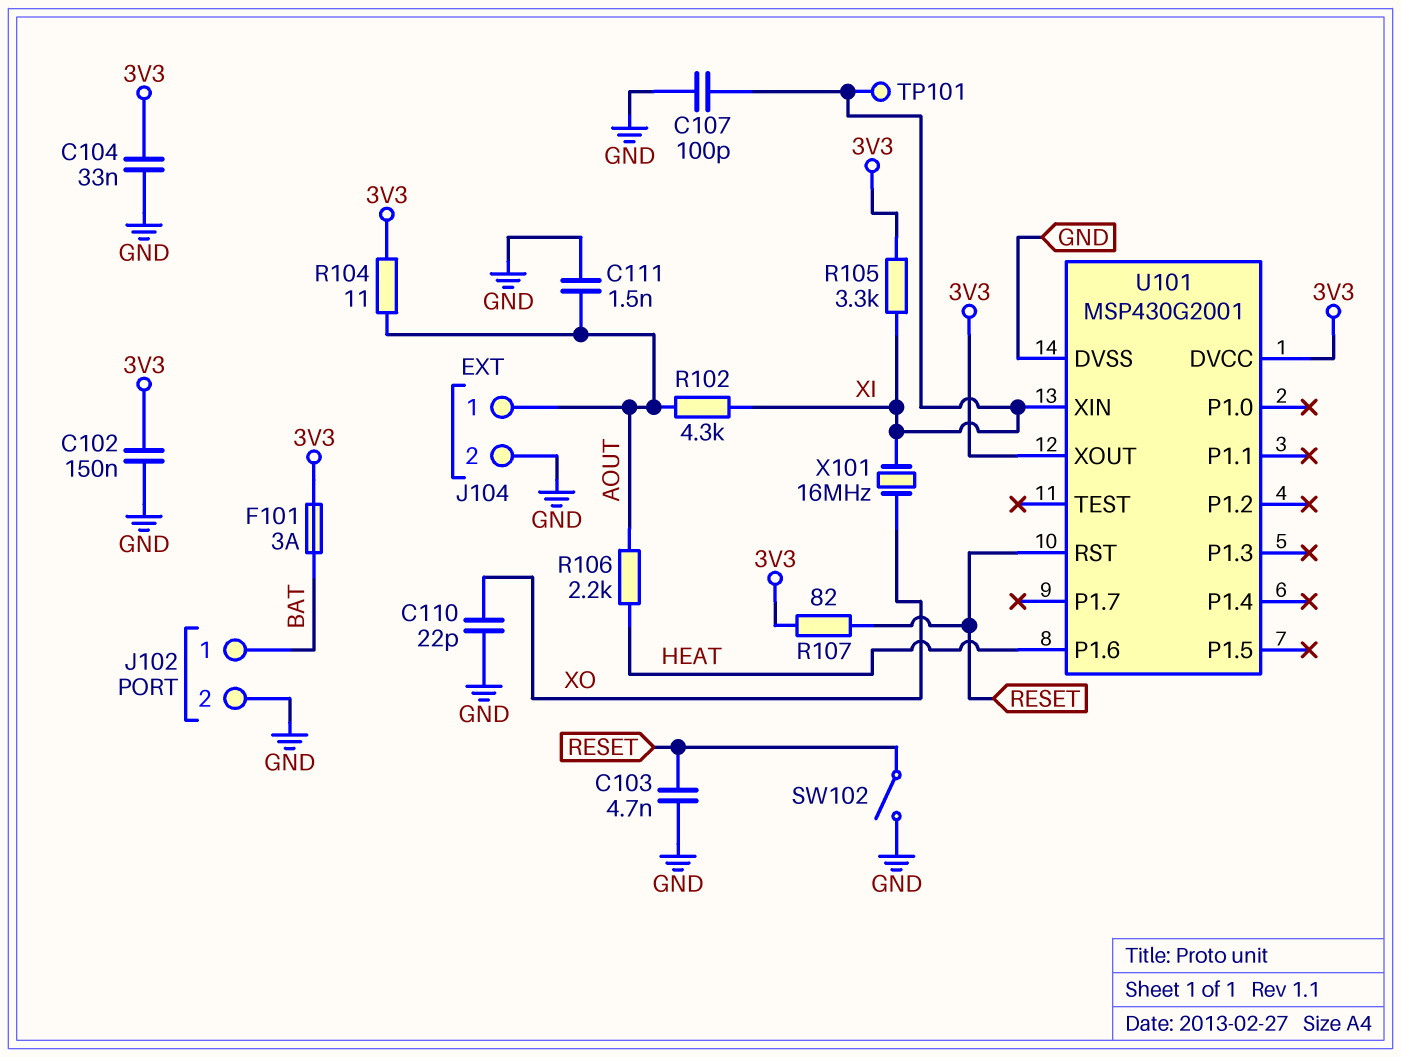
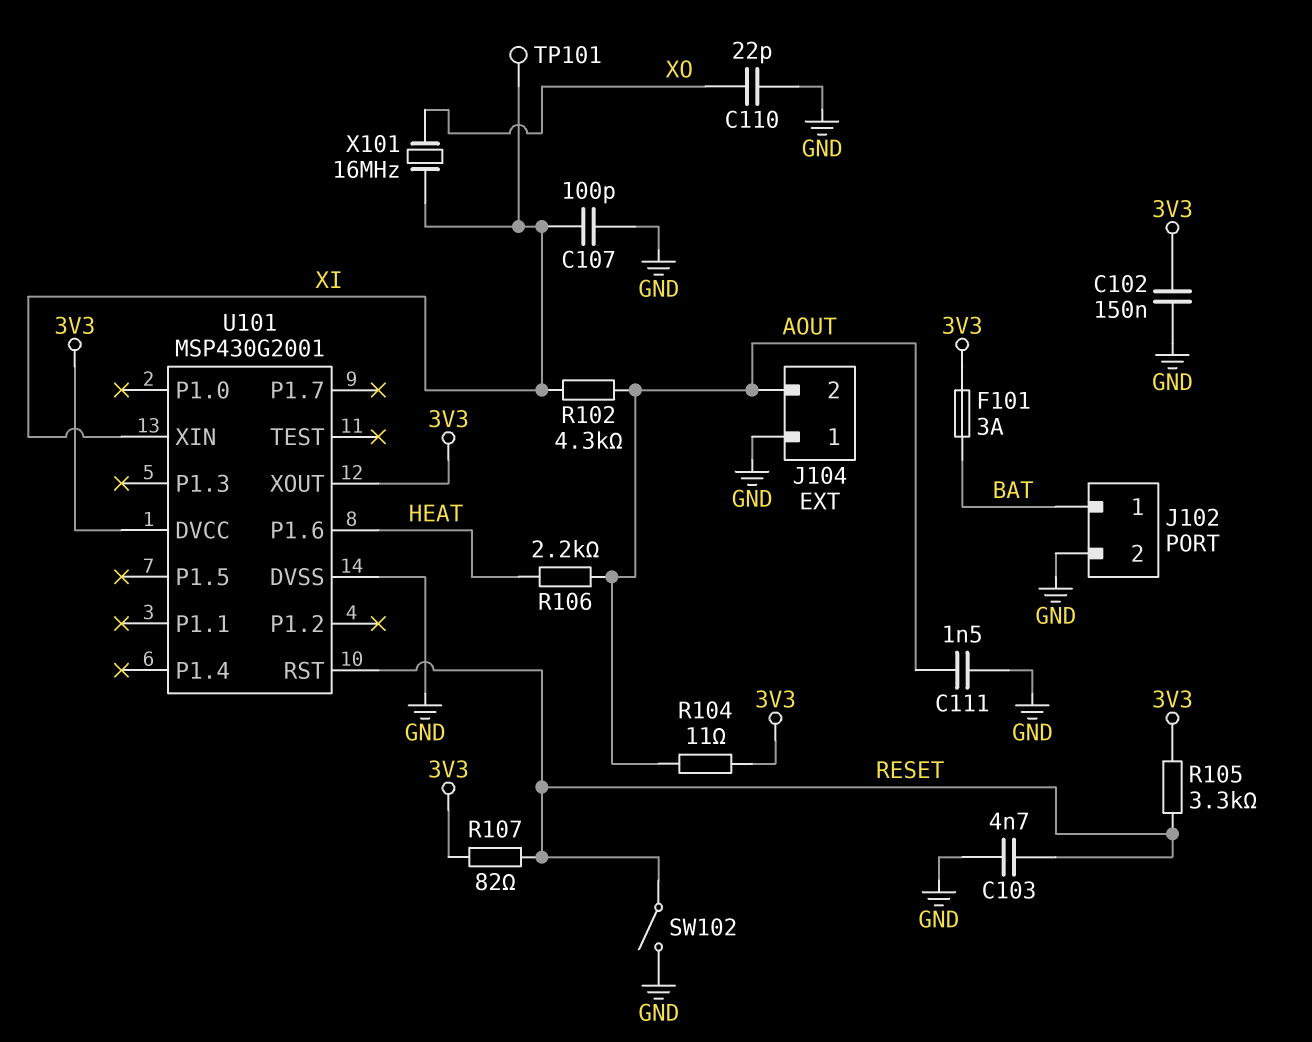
C104: 33nF (3V3, GND) -> none
J104 pin 1: AOUT -> GND
J104 pin 2: GND -> AOUT
R105: 3.3k (3V3, XI) -> 3.3k (3V3, RESET)

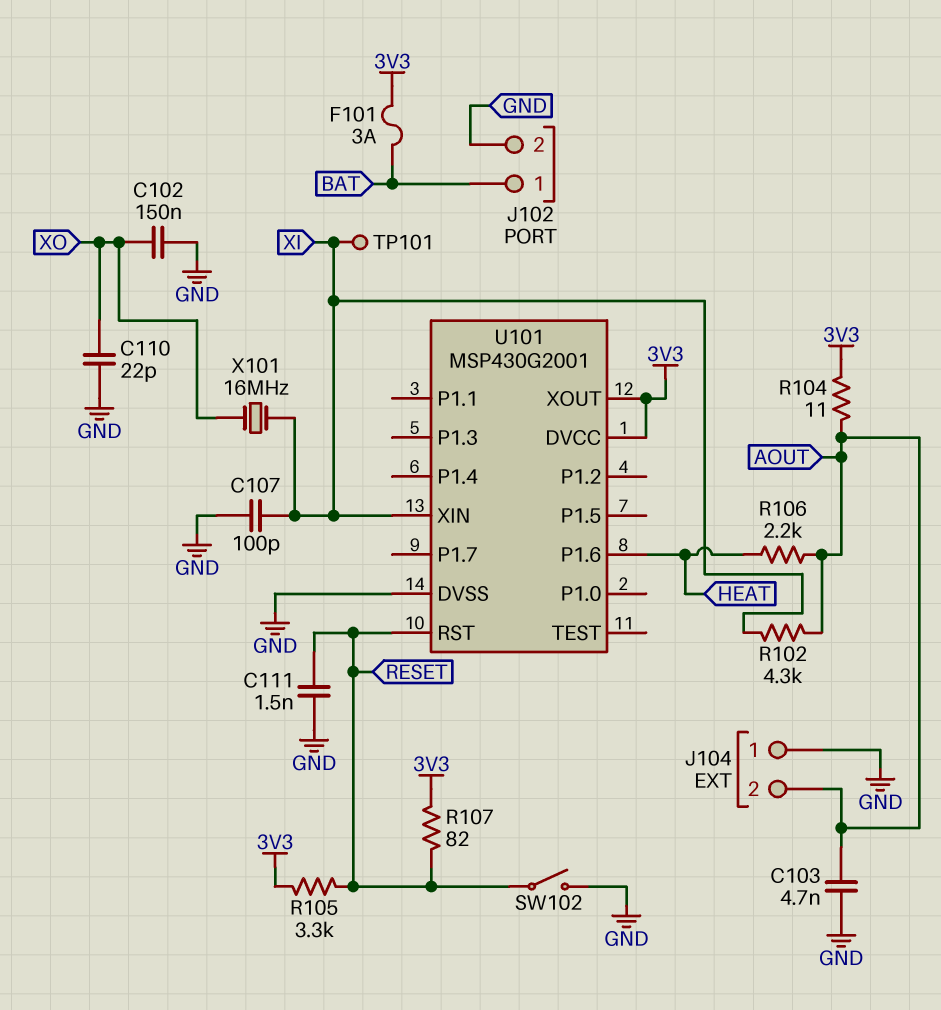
C102: 150nF (3V3, GND) -> 150nF (GND, XO)
C103: 4.7nF (GND, RESET) -> 4.7nF (AOUT, GND)
C111: 1.5nF (AOUT, GND) -> 1.5nF (GND, RESET)

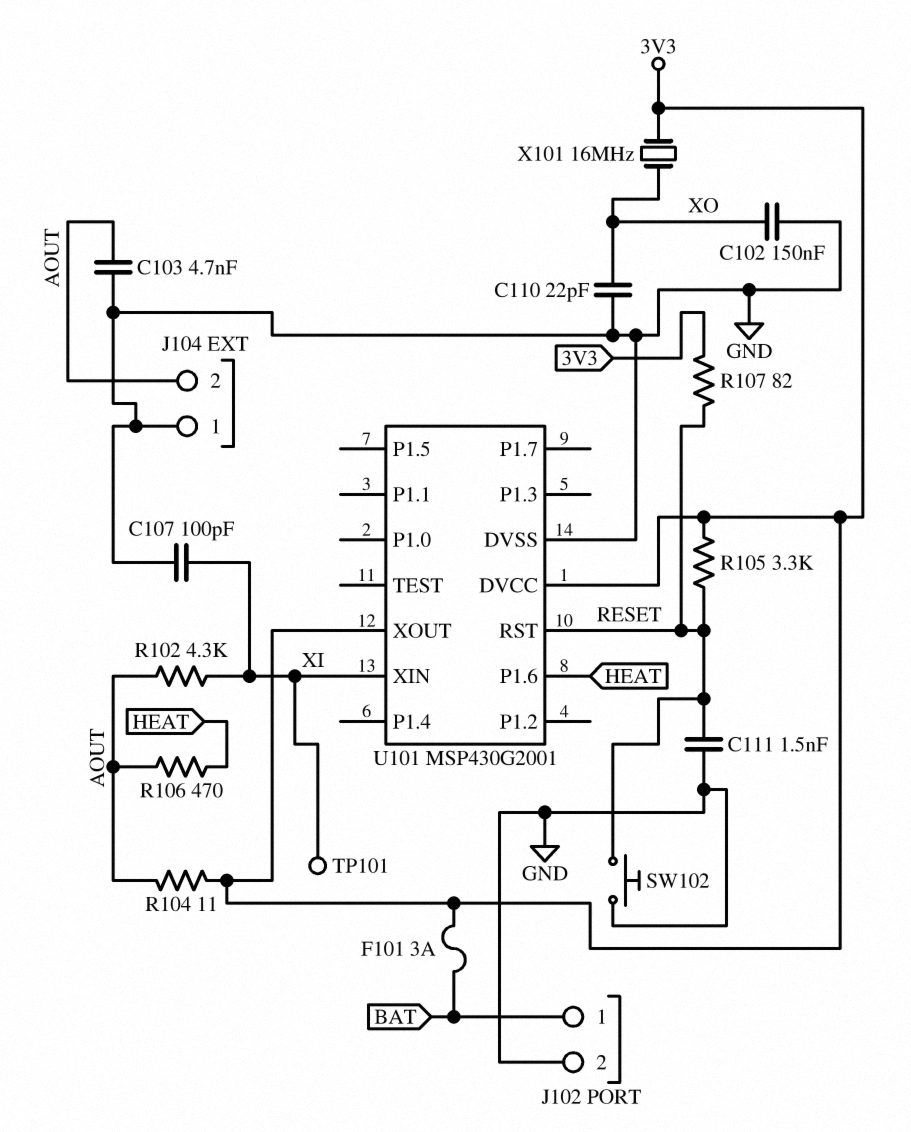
R106: 2.2k (AOUT, HEAT) -> 470 (AOUT, HEAT)
SW102: switch (GND, RESET) -> button (GND, RESET)
X101: 16MHz (XI, XO) -> 16MHz (3V3, XO)

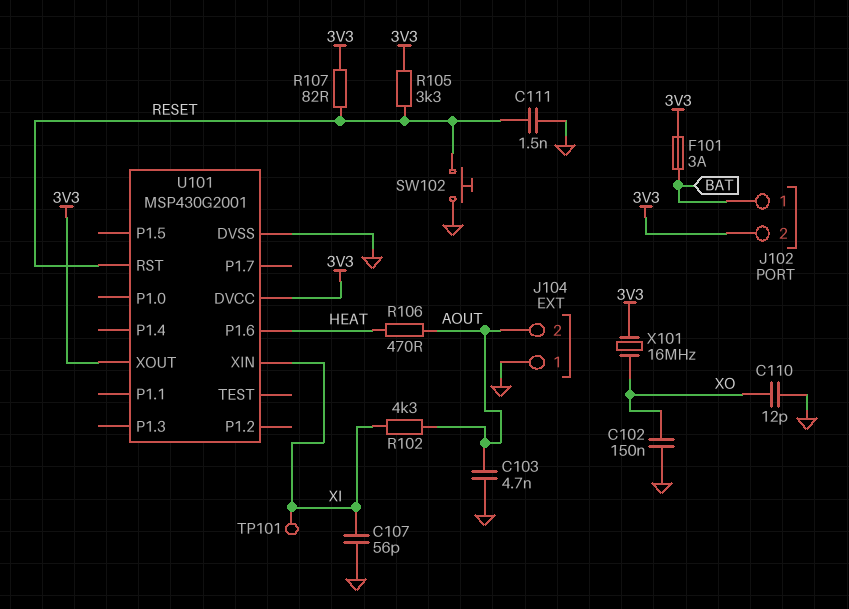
C107: 100pF (GND, XI) -> 56pF (GND, XI)
C110: 22pF (GND, XO) -> 12pF (GND, XO)
J102 pin 2: GND -> 3V3
R104: 11 (3V3, AOUT) -> none

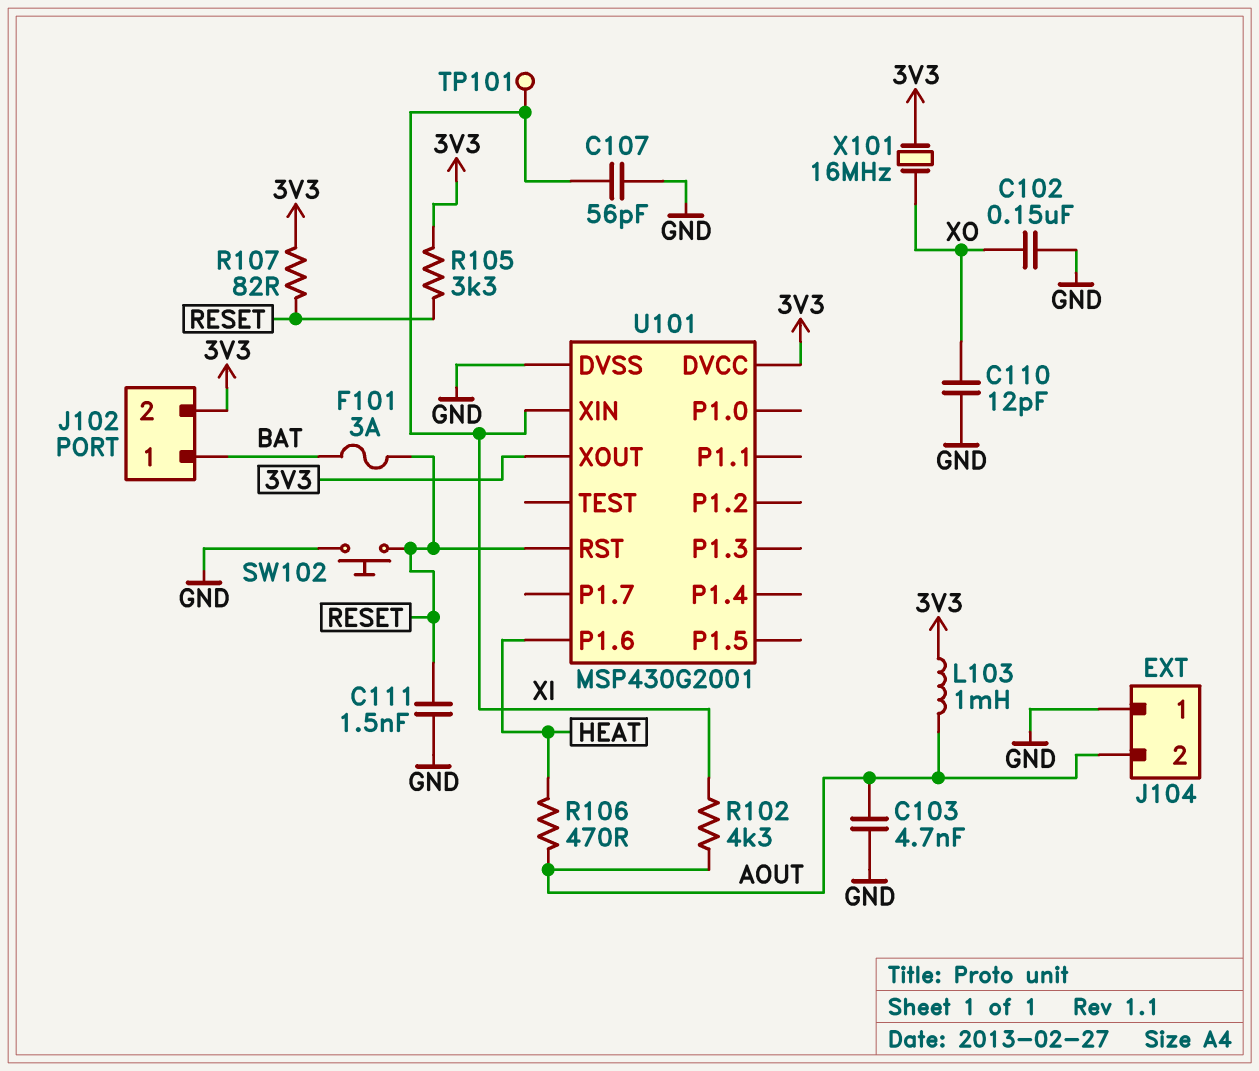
F101: 3A (3V3, BAT) -> 3A (BAT, RESET)
L103: none -> 1mH (3V3, AOUT)

